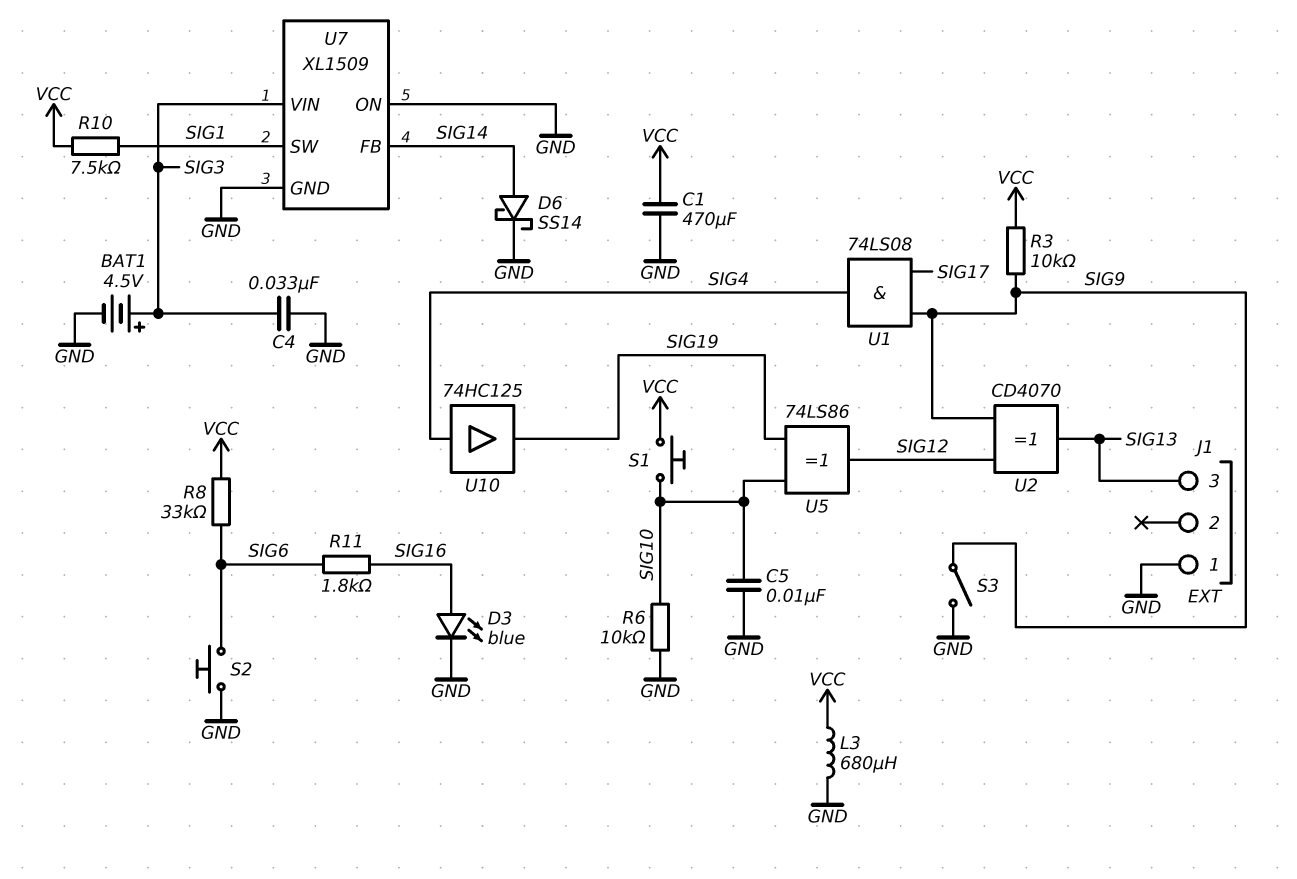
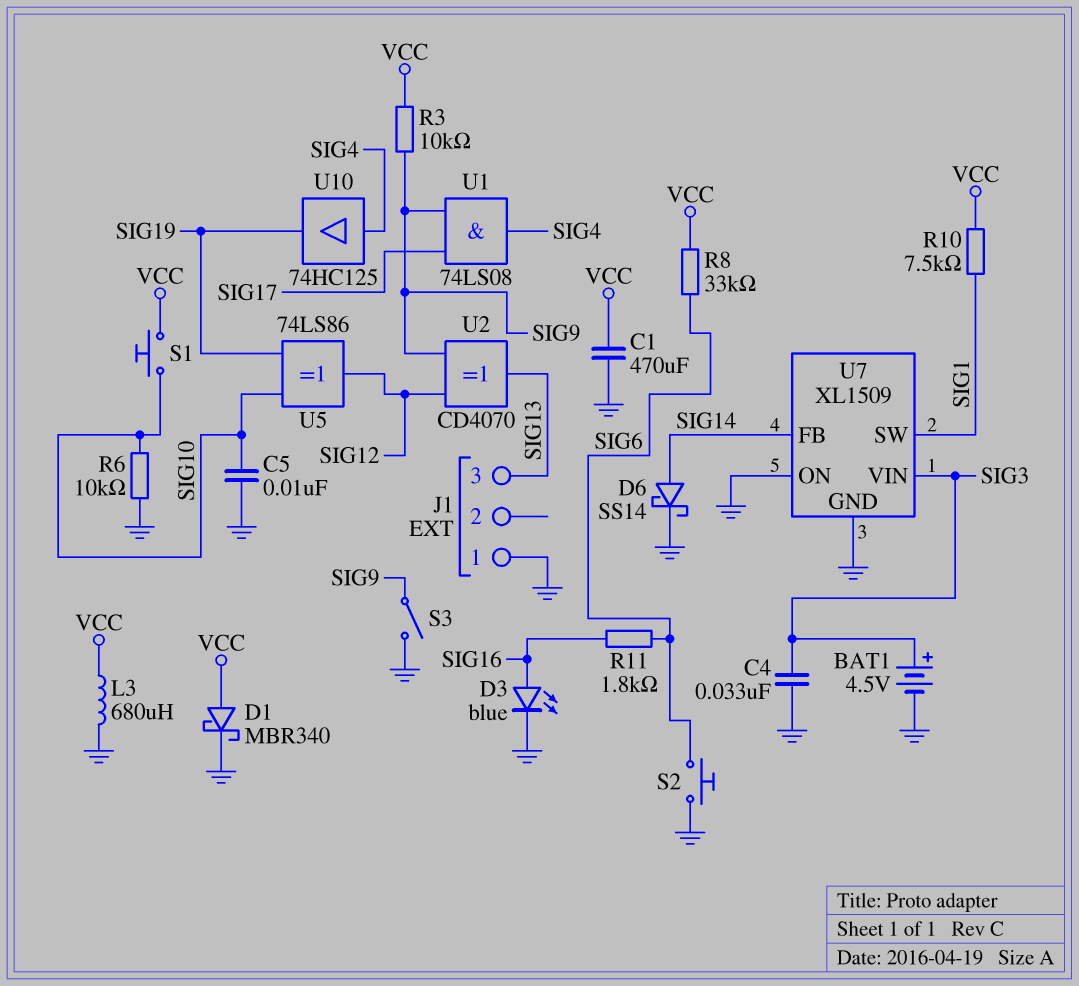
D1: none -> schottky MBR340 (A VCC, K GND)

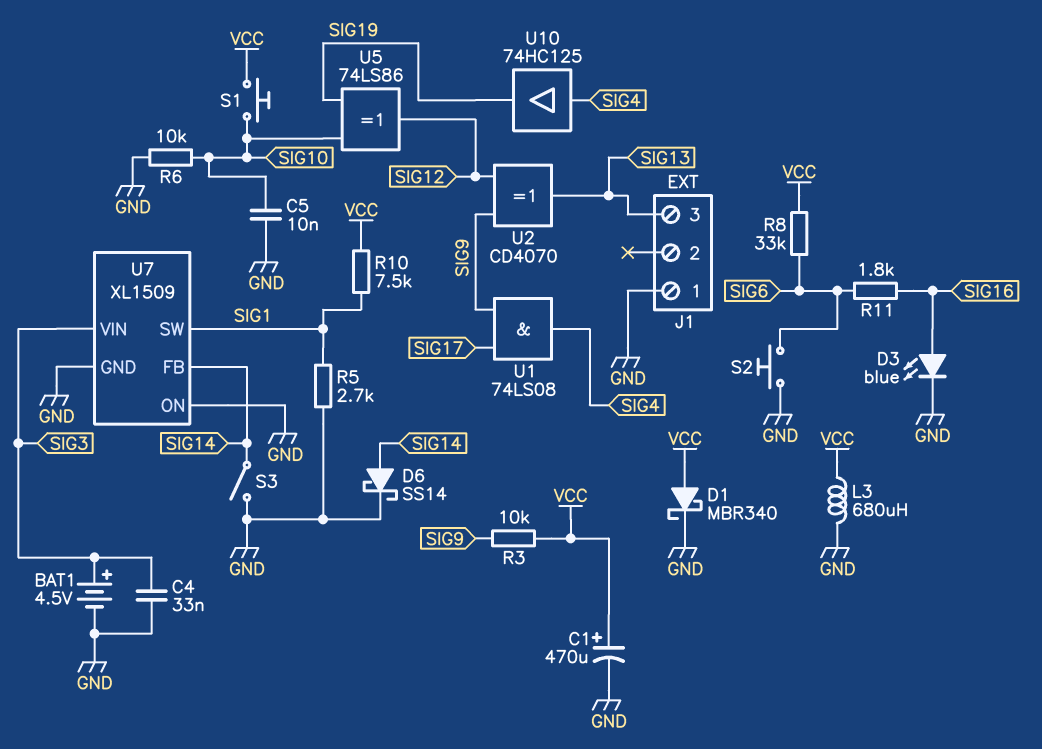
C1: 470uF (GND, VCC) -> 470uF (plus VCC, minus GND)
R5: none -> 2.7k (GND, SIG1)
S3: switch (GND, SIG9) -> switch (GND, SIG14)

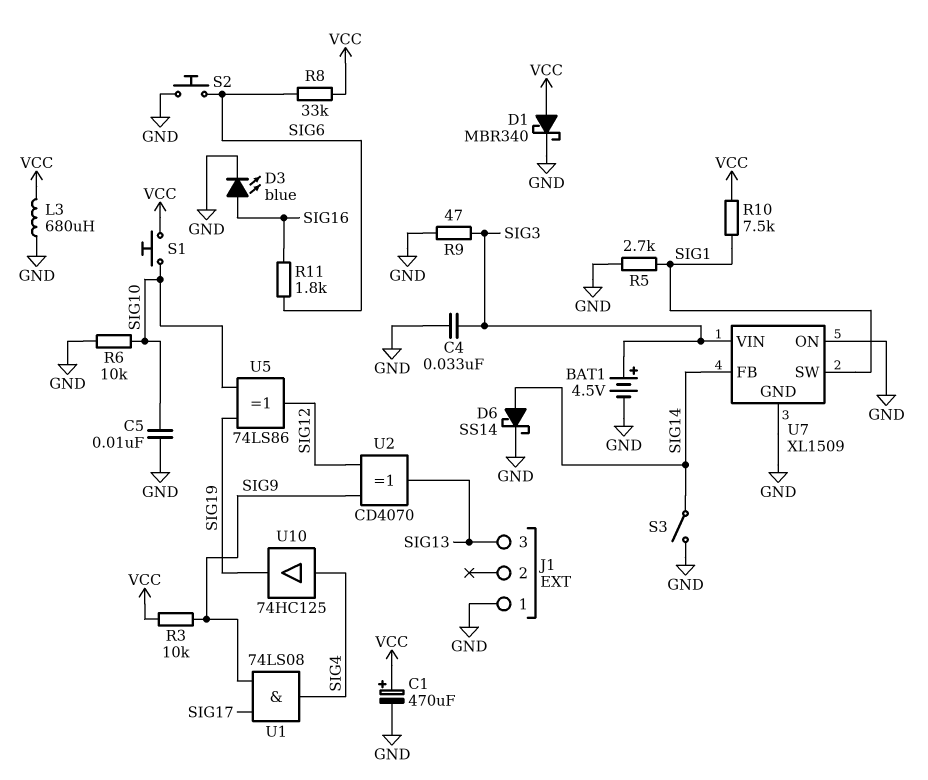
R9: none -> 47 (GND, SIG3)

